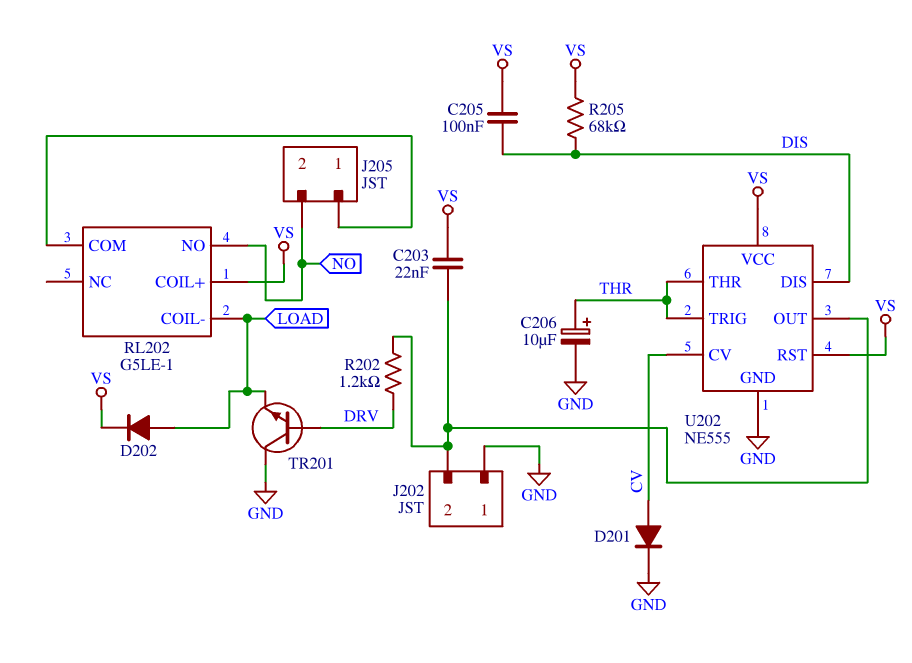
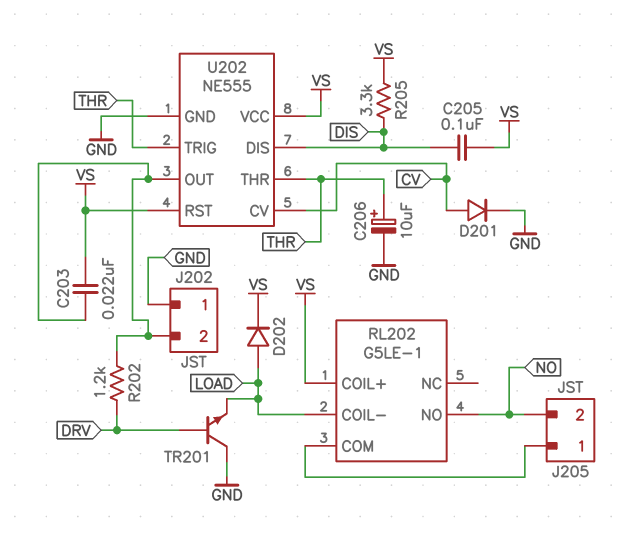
R205: 68k (DIS, VS) -> 3.3k (DIS, VS)

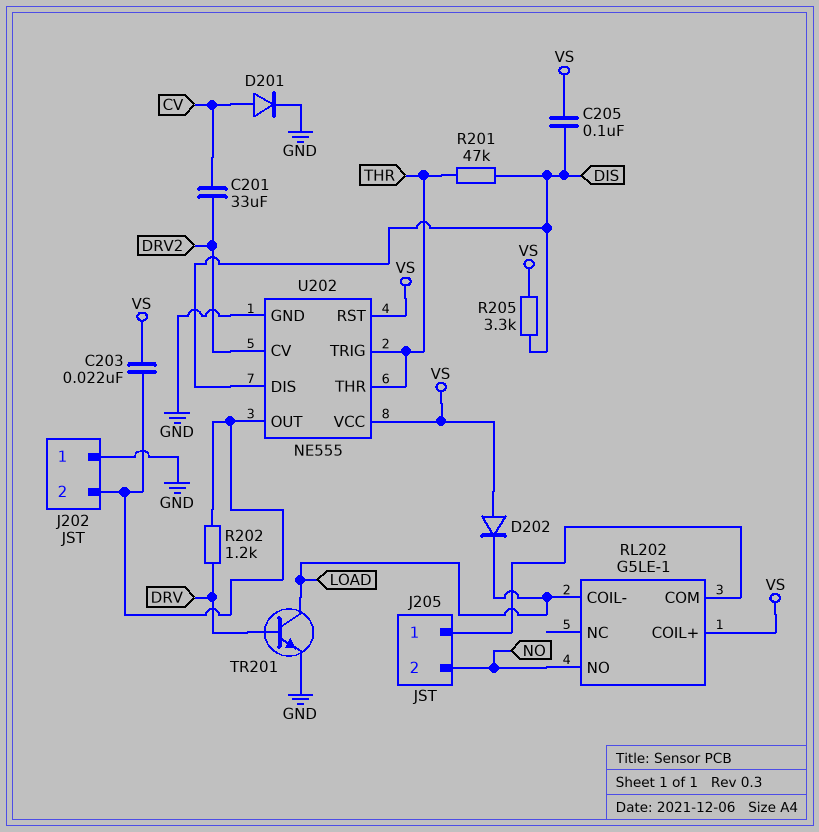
C201: none -> 33uF (CV, DRV2)
C206: 10uF (plus THR, minus GND) -> none
D202: diode (A LOAD, K VS) -> diode (A VS, K LOAD)
R201: none -> 47k (DIS, THR)
TR201: NPN (B DRV, C GND, E LOAD) -> NPN (B DRV, C LOAD, E GND)
U202 pin CV: CV -> DRV2

